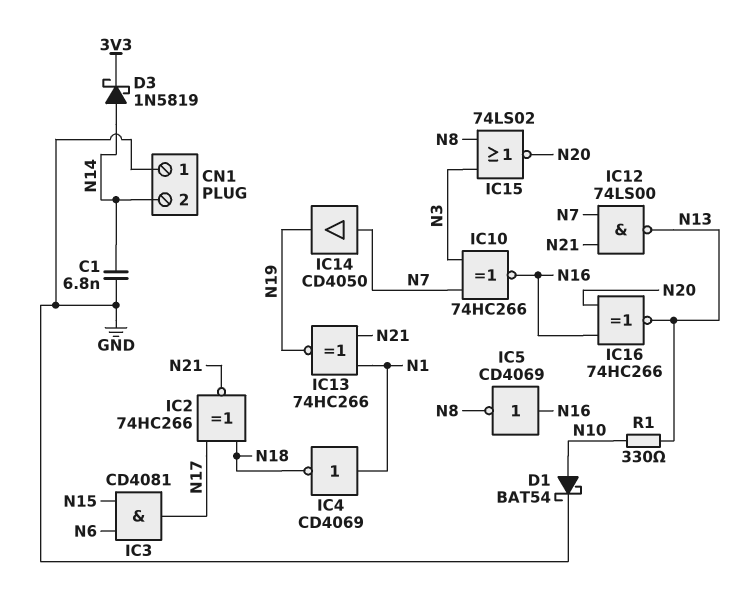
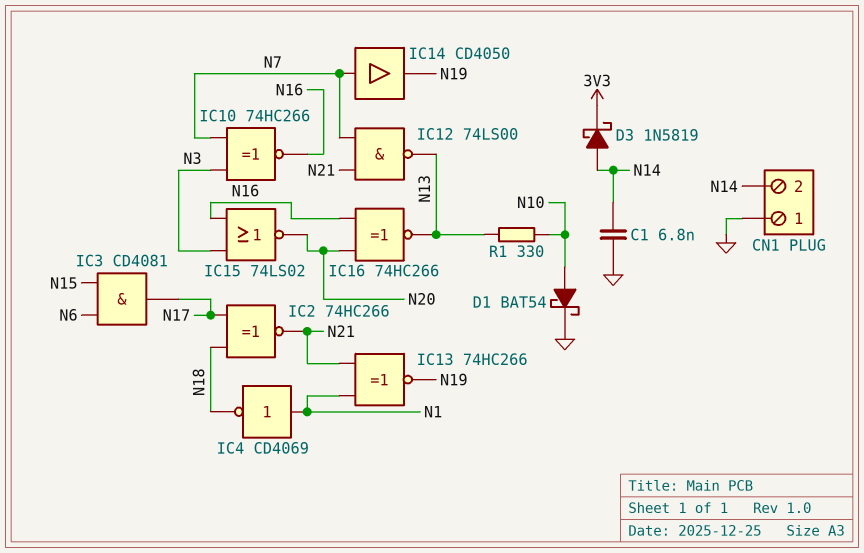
IC5: NOT CD4069 (in N16, out N8) -> none
IC15: NOR 74LS02 (in N3, in N8, out N20) -> NOR 74LS02 (in N3, in N16, out N20)

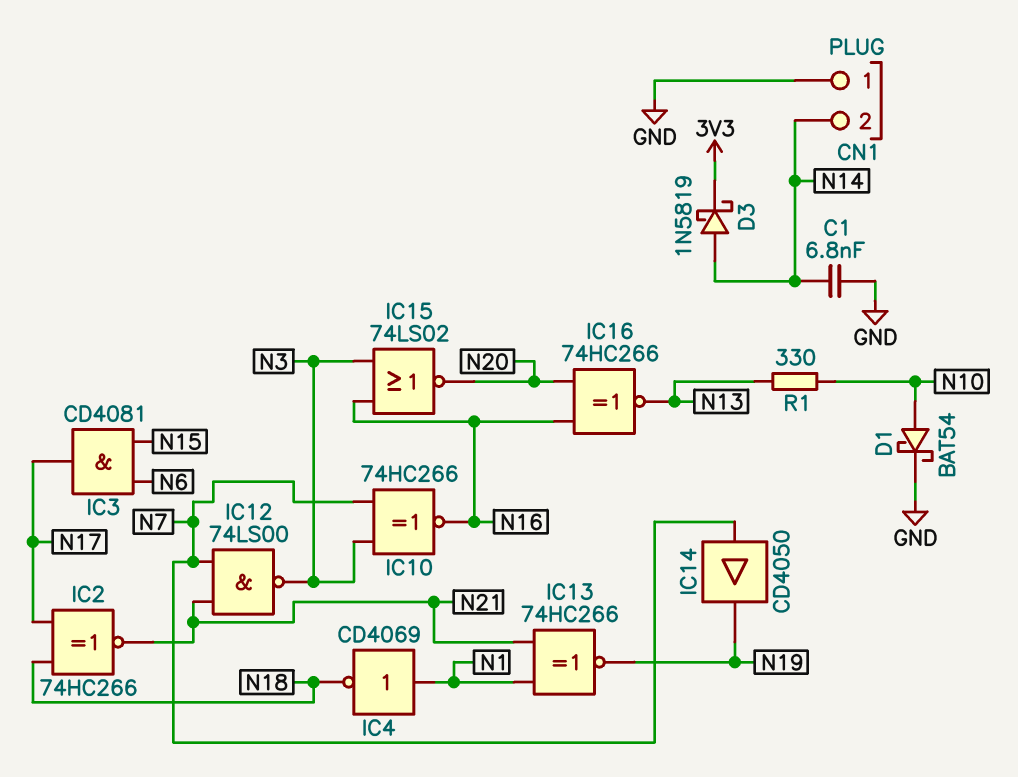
IC12: NAND 74LS00 (in N7, in N21, out N13) -> NAND 74LS00 (in N7, in N21, out N3)

